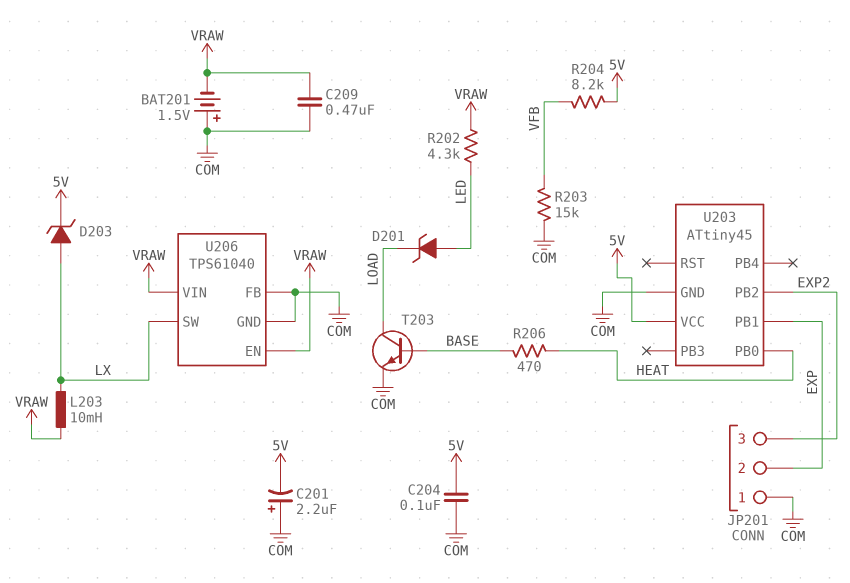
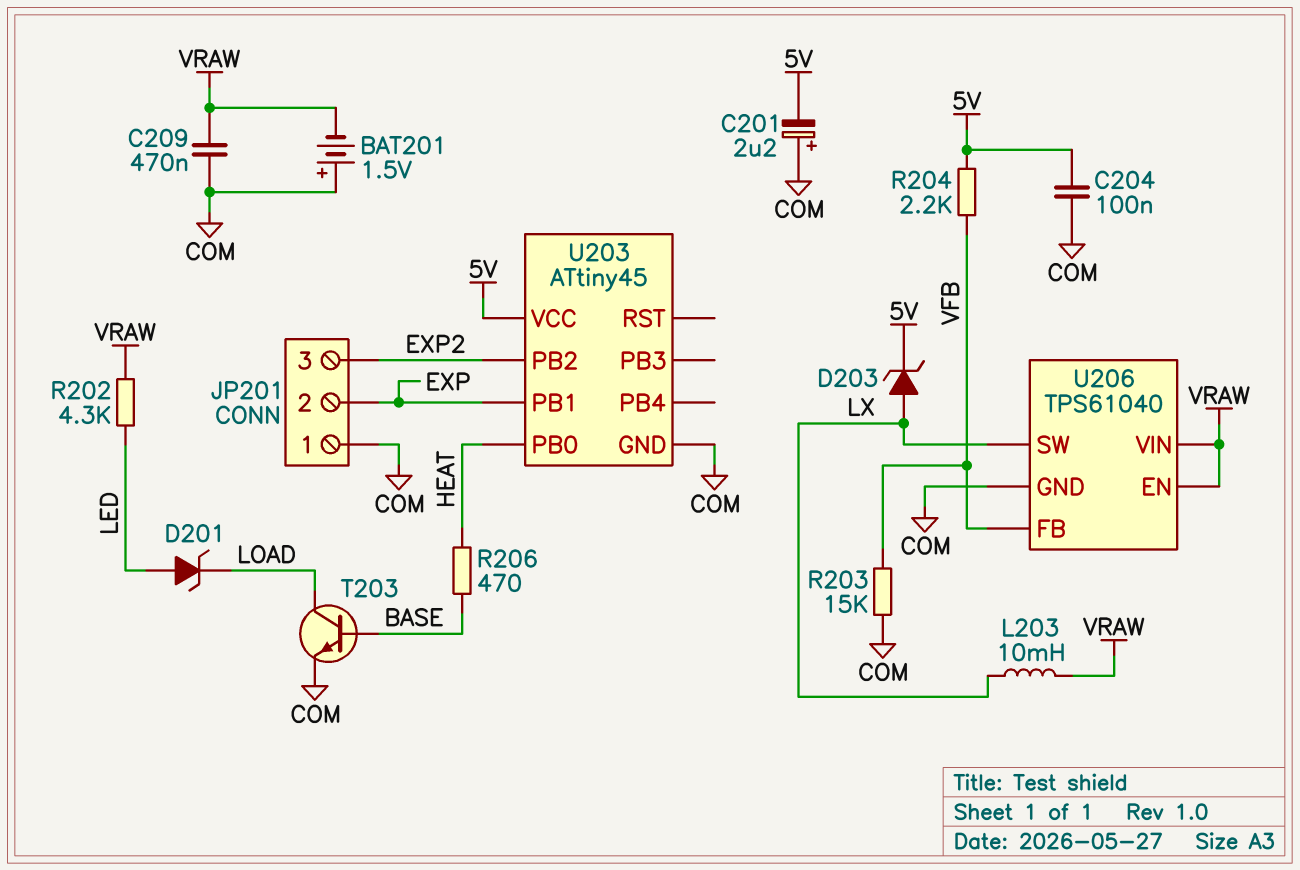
R204: 8.2k (5V, VFB) -> 2.2k (5V, VFB)
U206 pin FB: COM -> VFB

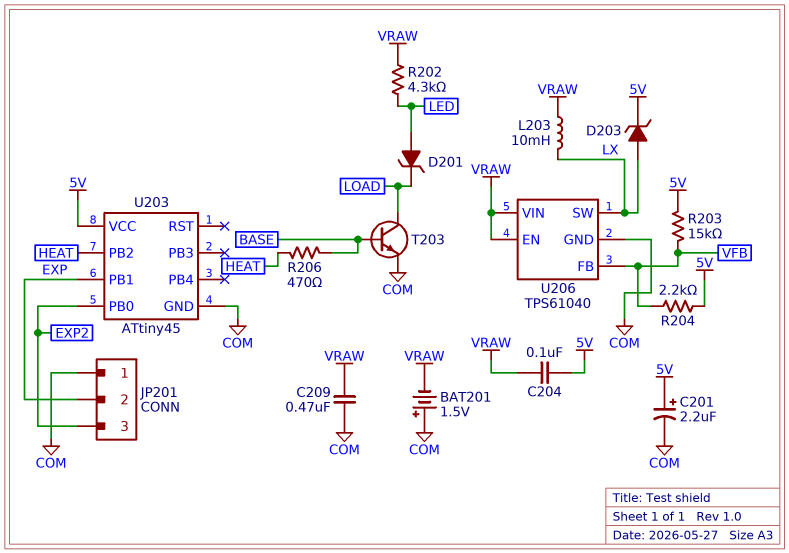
C201: 2.2uF (plus COM, minus 5V) -> 2.2uF (plus 5V, minus COM)
C204: 100nF (5V, COM) -> 100nF (5V, VRAW)
R203: 15k (COM, VFB) -> 15k (5V, VFB)
U203 pin PB0: HEAT -> EXP2
U203 pin PB2: EXP2 -> HEAT

